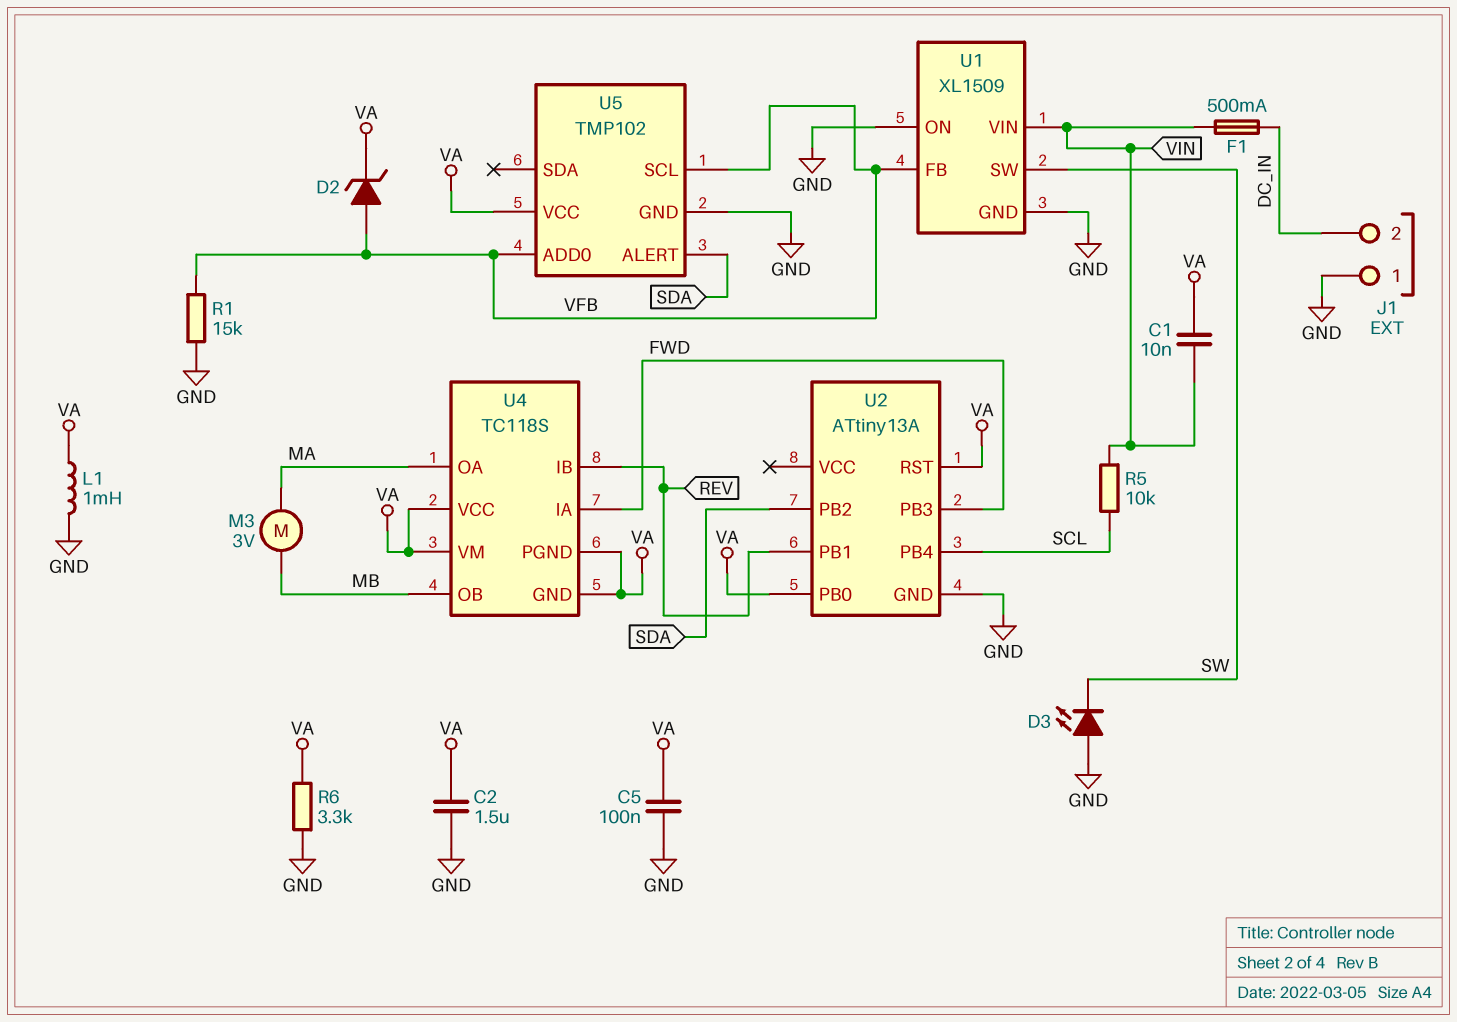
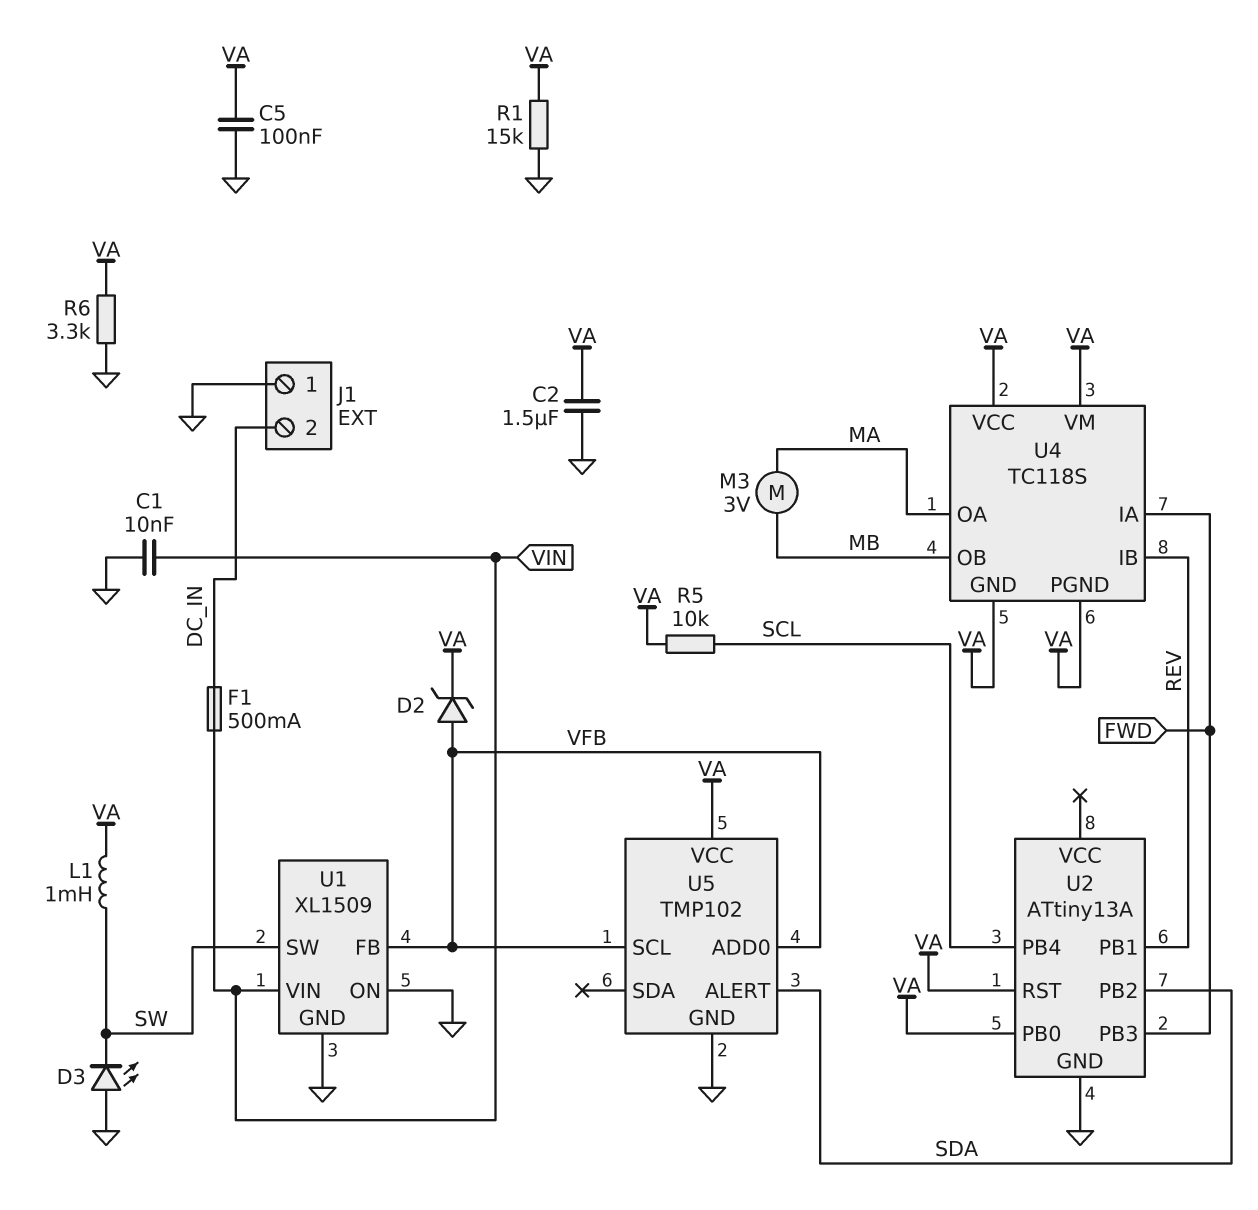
C1: 10nF (VA, VIN) -> 10nF (GND, VIN)
L1: 1mH (GND, VA) -> 1mH (SW, VA)
R1: 15k (GND, VFB) -> 15k (GND, VA)
R5: 10k (SCL, VIN) -> 10k (SCL, VA)

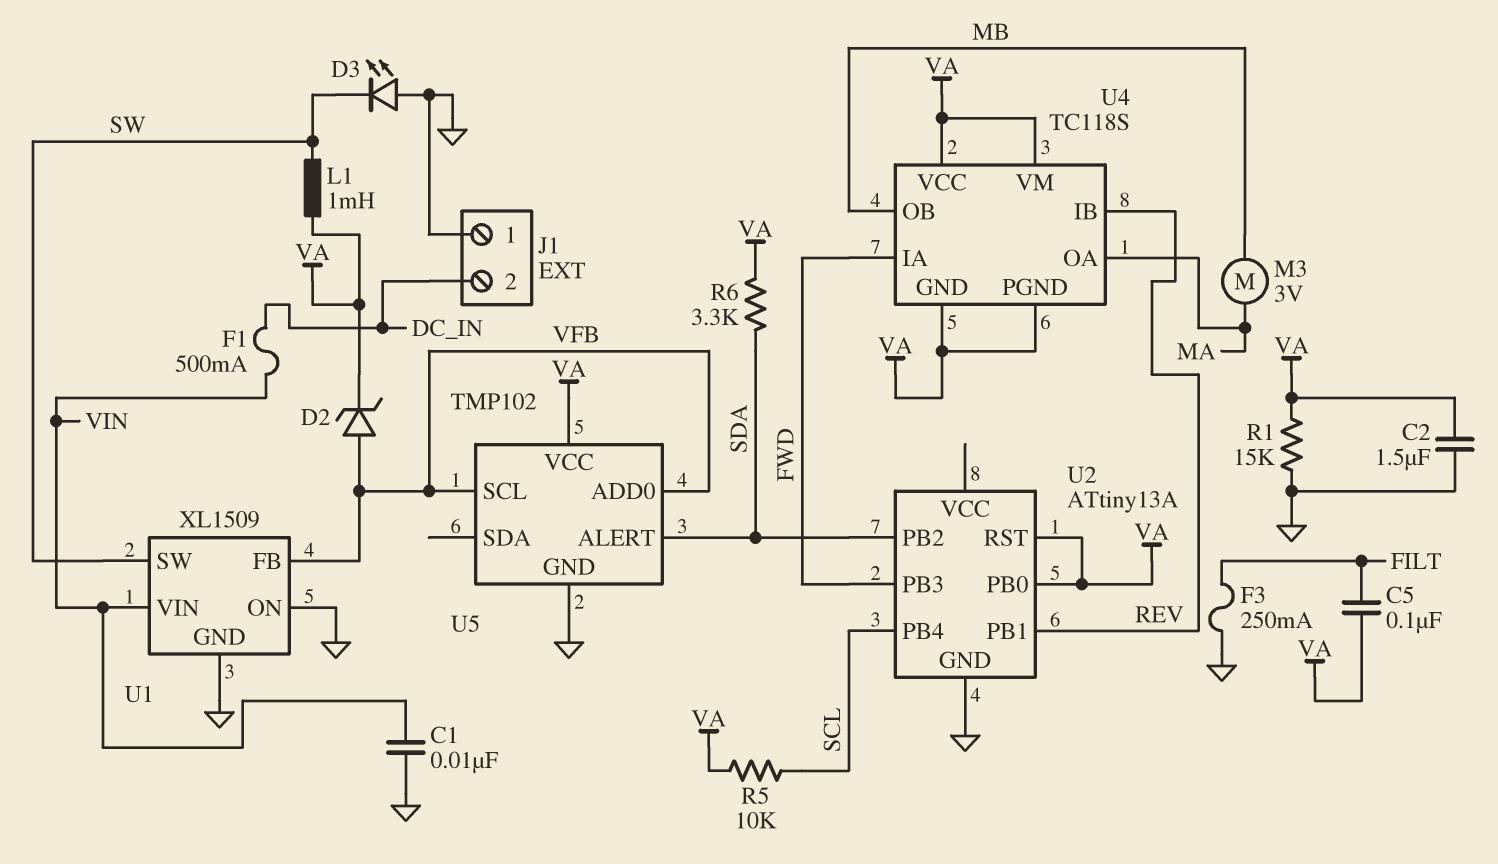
C5: 100nF (GND, VA) -> 100nF (FILT, VA)
F3: none -> 250mA (FILT, GND)
R6: 3.3k (GND, VA) -> 3.3k (SDA, VA)

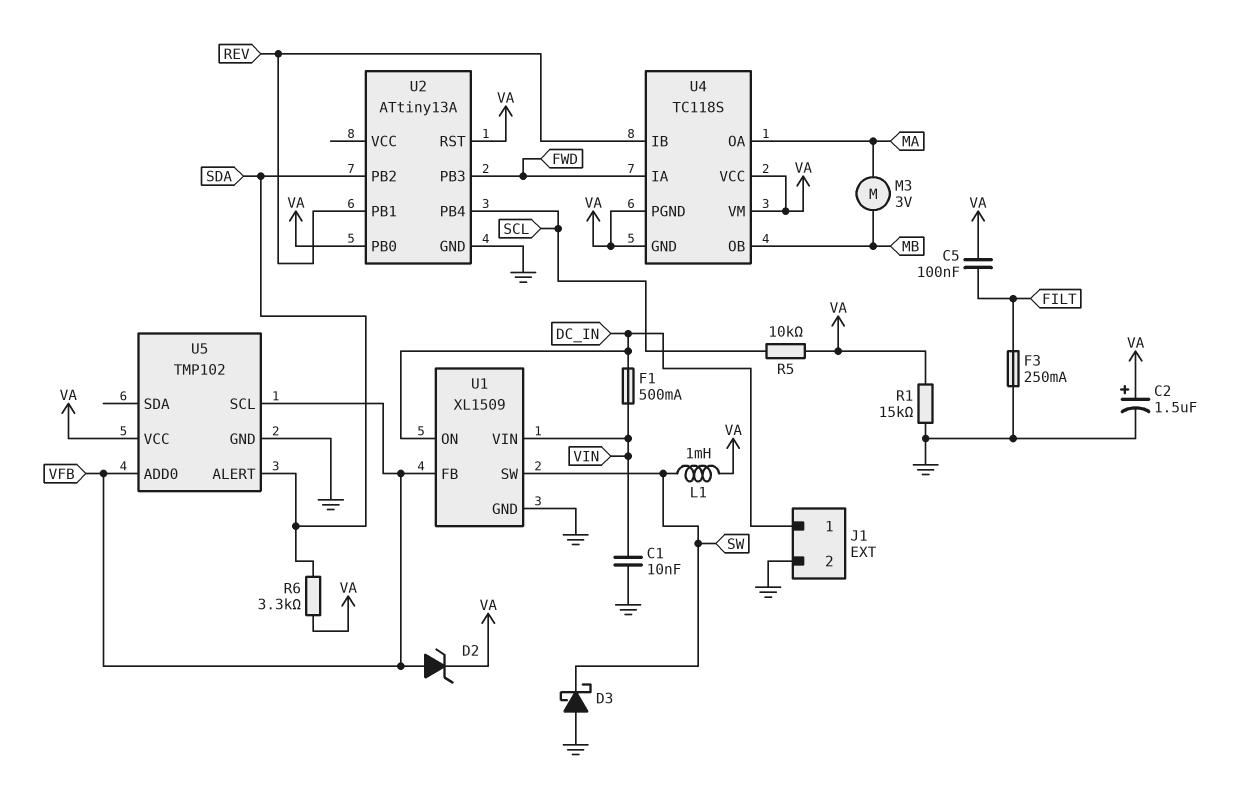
C2: 1.5uF (GND, VA) -> 1.5uF (plus VA, minus GND)
D3: LED (A GND, K SW) -> schottky (A GND, K SW)
J1 pin 1: GND -> DC_IN
J1 pin 2: DC_IN -> GND
U1 pin ON: GND -> DC_IN

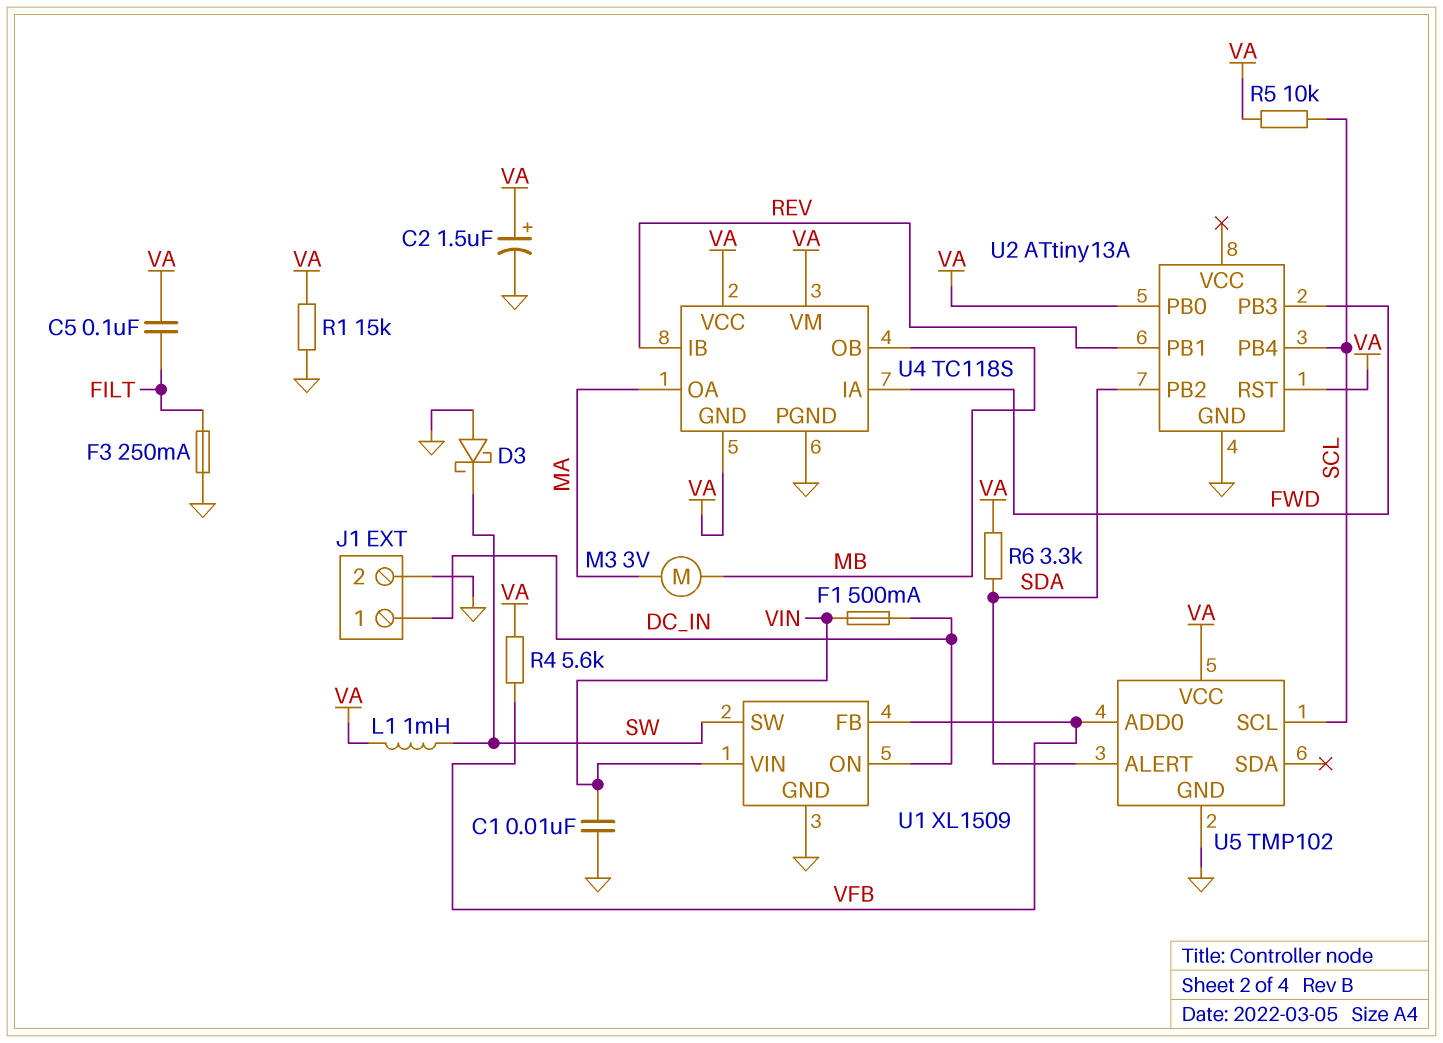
D2: zener (A VFB, K VA) -> none
R4: none -> 5.6k (VA, VFB)
U4 pin PGND: VA -> GND
U5 pin SCL: VFB -> SCL

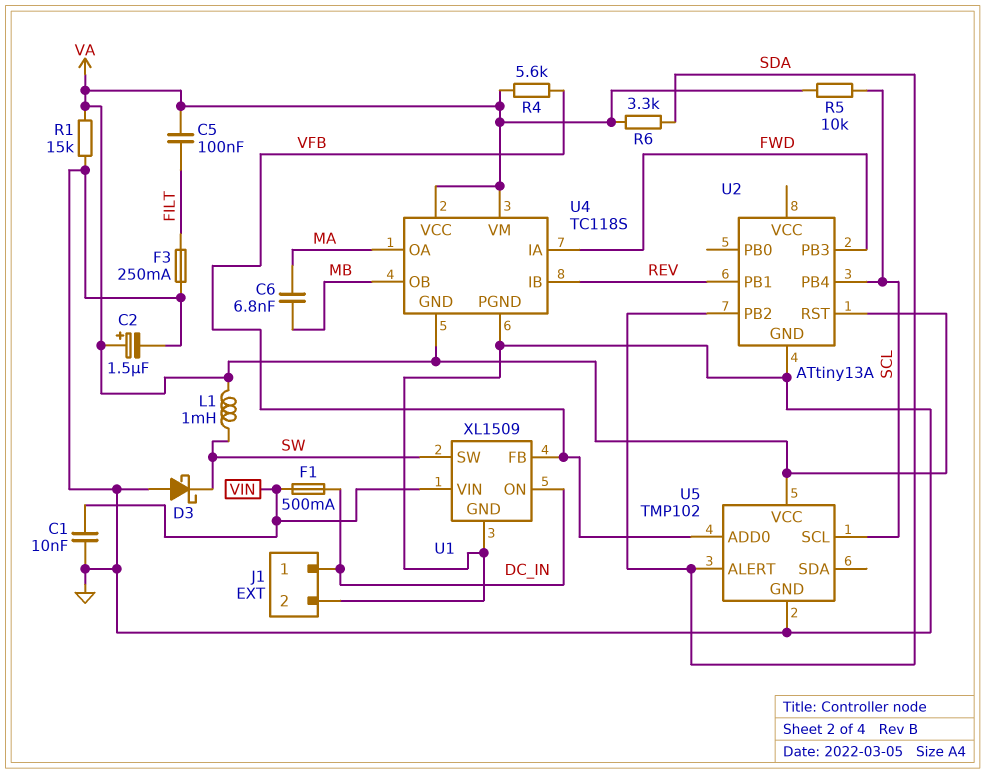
C6: none -> 6.8nF (MA, MB)
M3: motor 3V (MA, MB) -> none
U2 pin PB0: VA -> none

